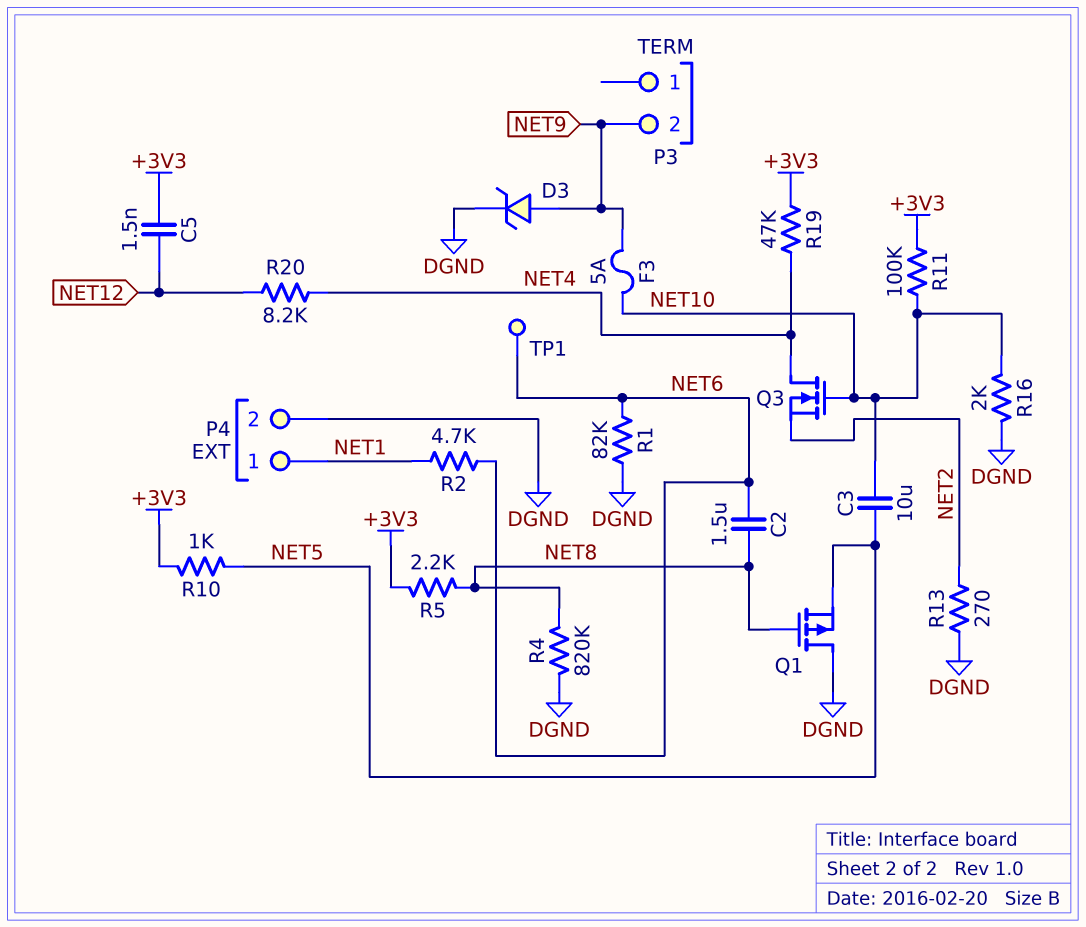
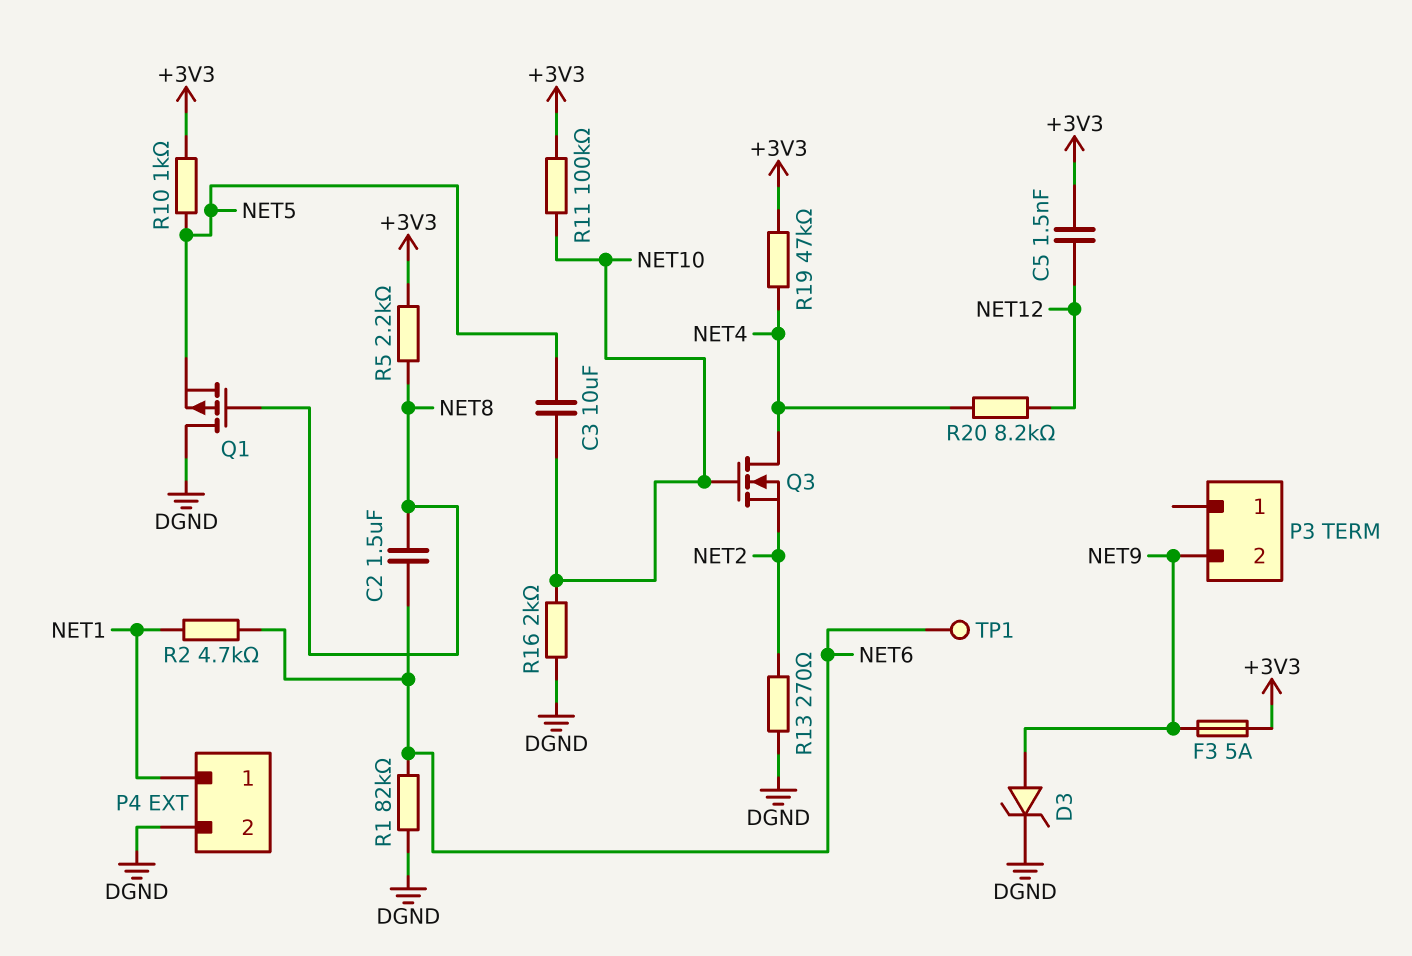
F3: 5A (NET9, NET10) -> 5A (+3V3, NET9)
R4: 820k (DGND, NET8) -> none

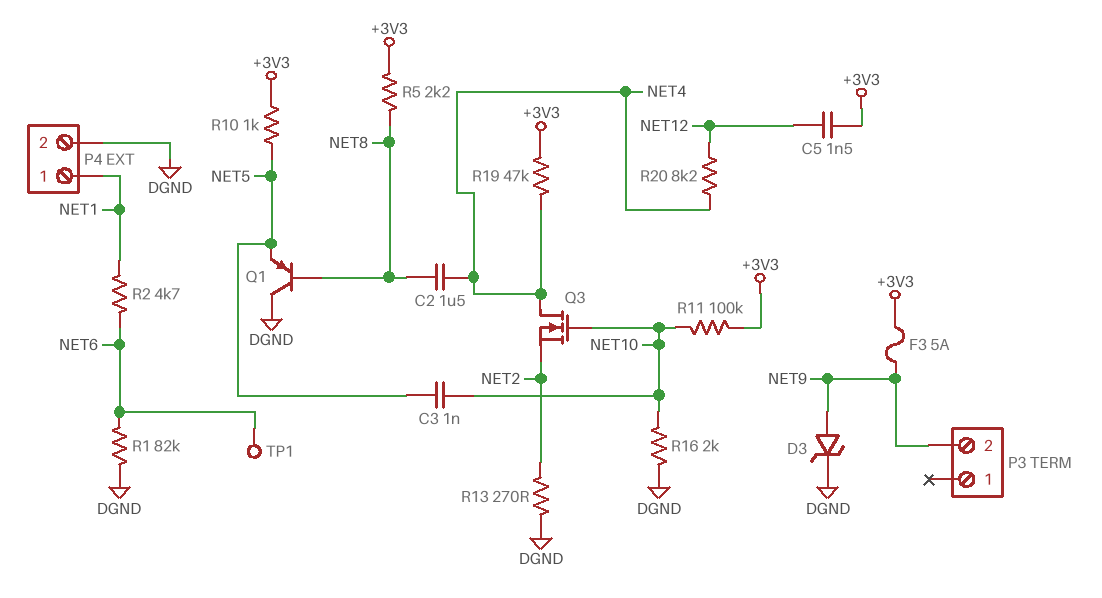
C2: 1.5uF (NET6, NET8) -> 1.5uF (NET4, NET8)
C3: 10uF (NET5, NET10) -> 1nF (NET5, NET10)
Q1: PMOS (G NET8, D DGND, S NET5) -> PNP (B NET8, C DGND, E NET5)

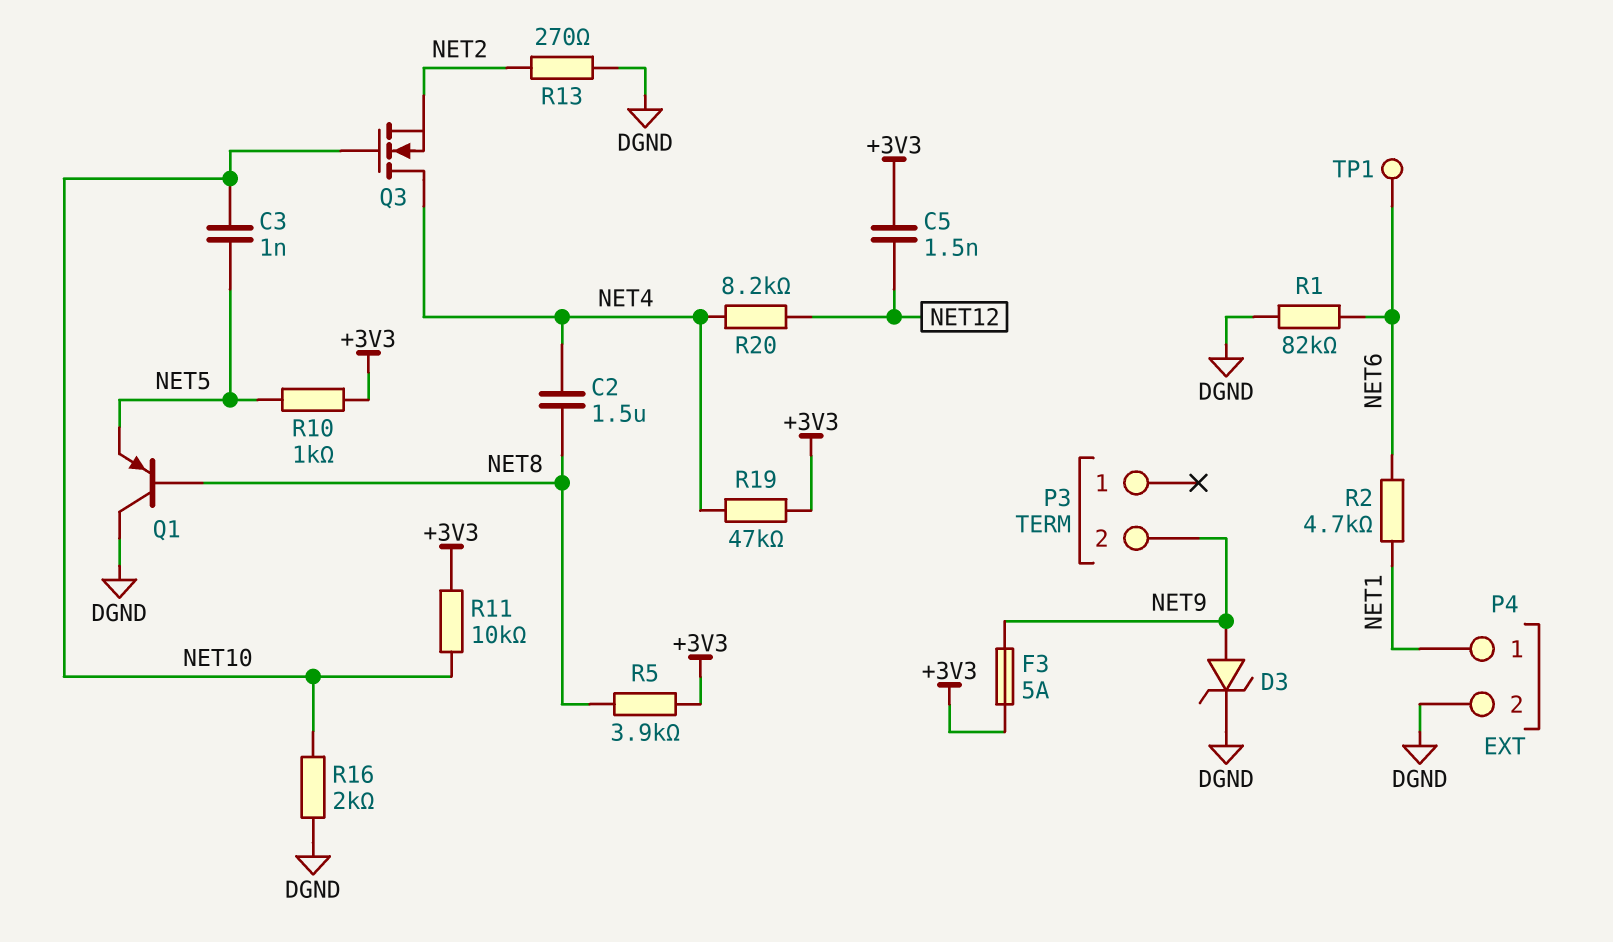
R5: 2.2k (+3V3, NET8) -> 3.9k (+3V3, NET8)
R11: 100k (+3V3, NET10) -> 10k (+3V3, NET10)

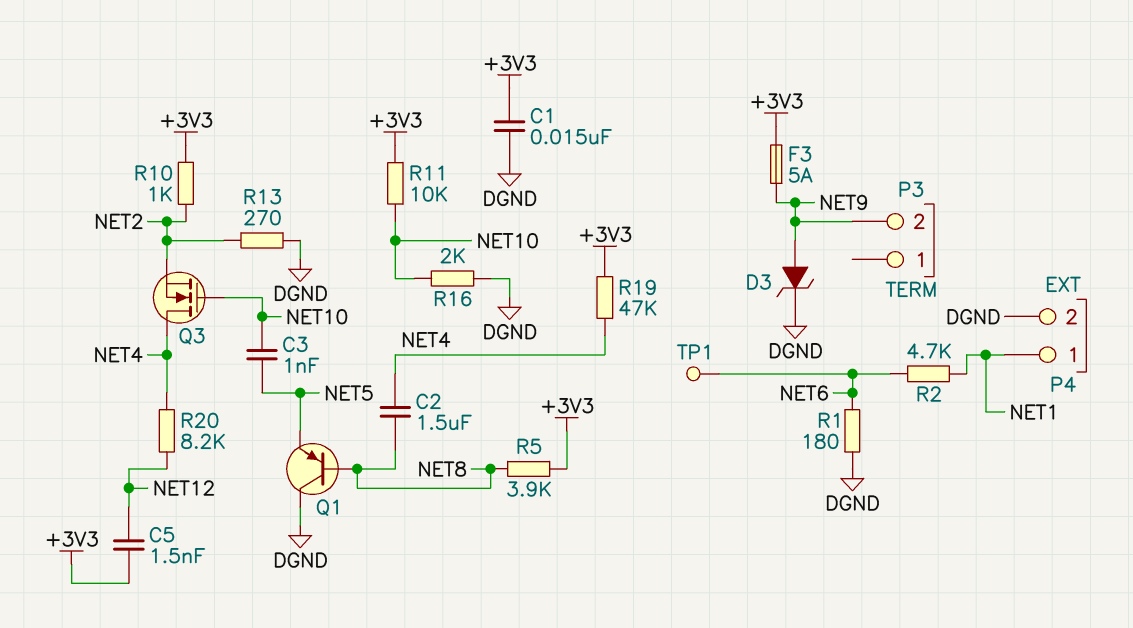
C1: none -> 15nF (+3V3, DGND)
R1: 82k (DGND, NET6) -> 180 (DGND, NET6)
R10: 1k (+3V3, NET5) -> 1k (+3V3, NET2)

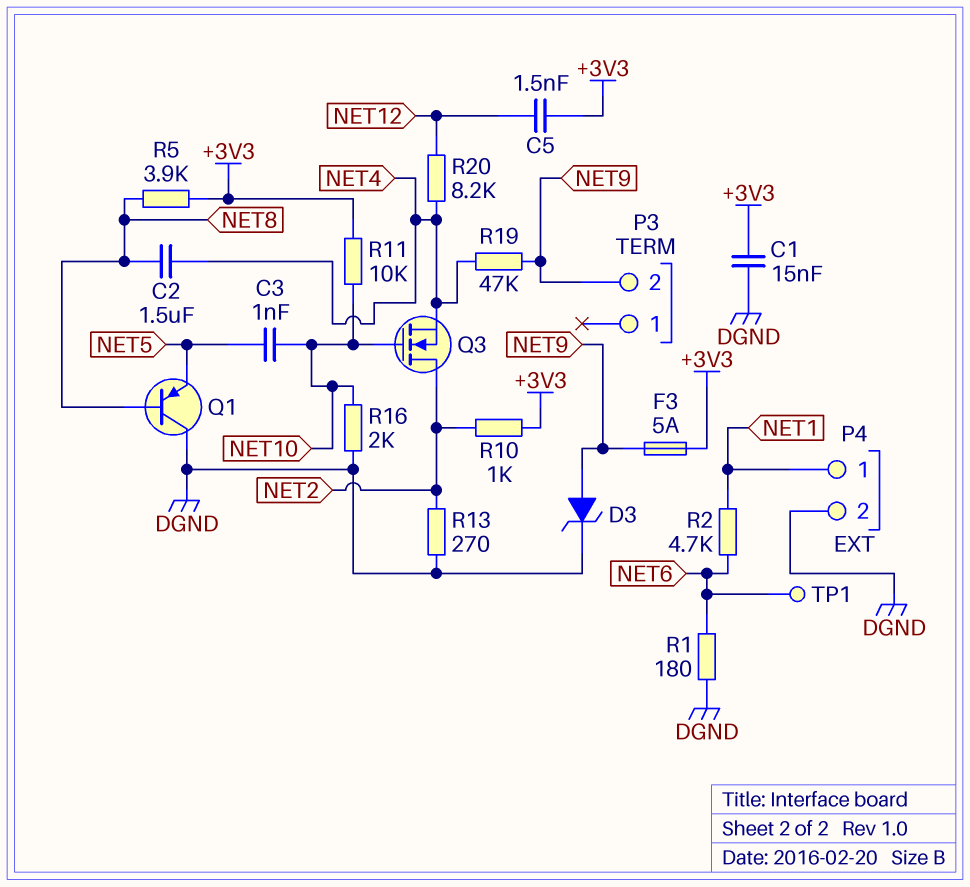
Q3: NMOS (G NET10, D NET4, S NET2) -> NMOS (G NET10, D NET2, S NET4)
R19: 47k (+3V3, NET4) -> 47k (NET4, NET9)

